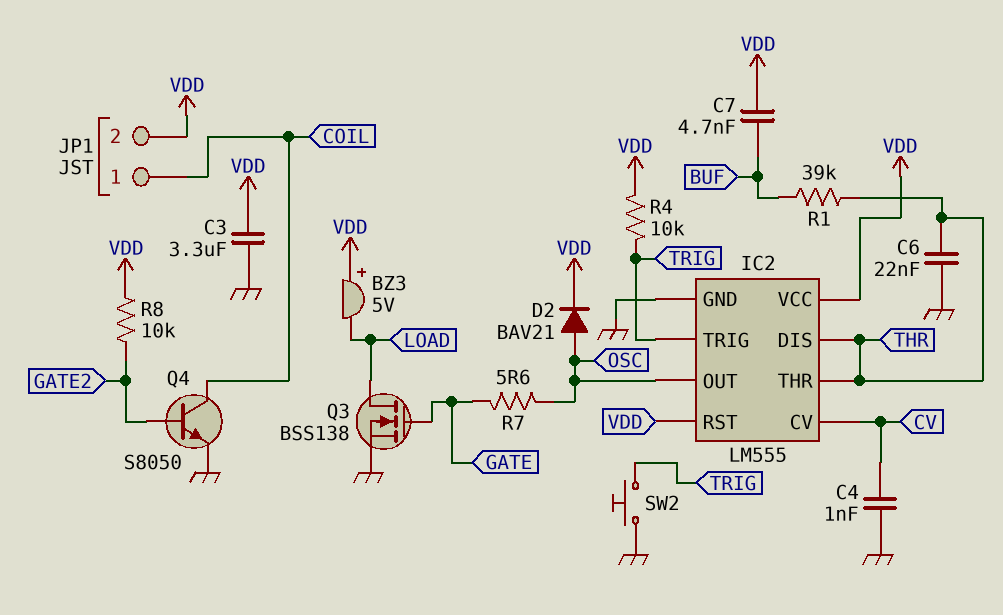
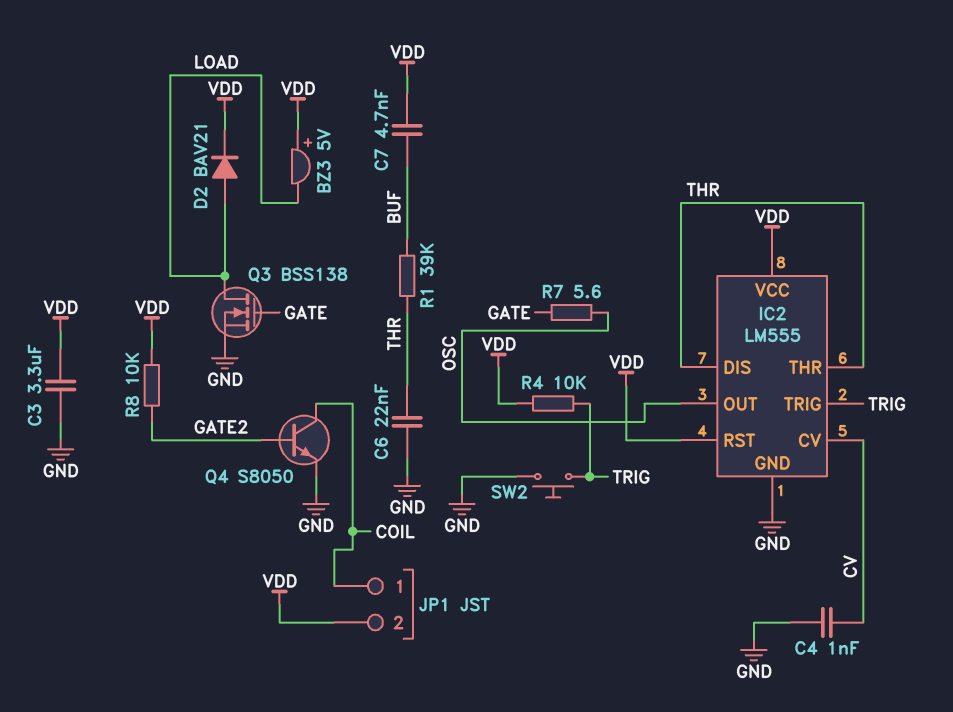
D2: diode BAV21 (A OSC, K VDD) -> diode BAV21 (A LOAD, K VDD)

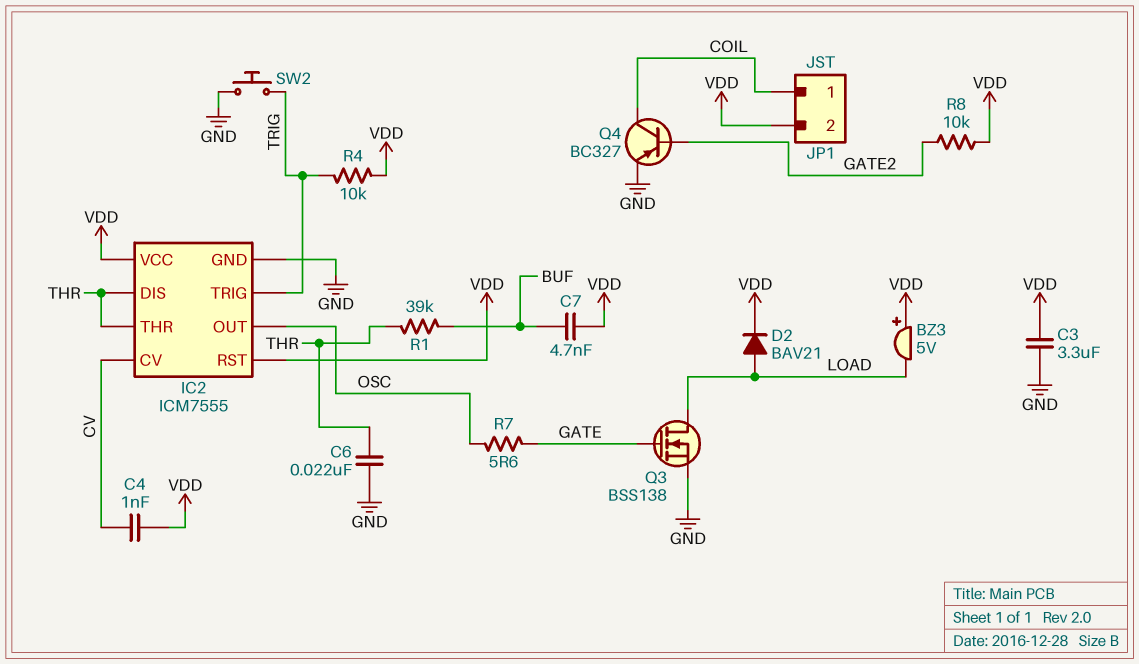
C4: 1nF (CV, GND) -> 1nF (CV, VDD)
IC2: LM555 -> ICM7555
Q4: NPN S8050 (B GATE2, C COIL, E GND) -> PNP BC327 (B GATE2, C COIL, E GND)

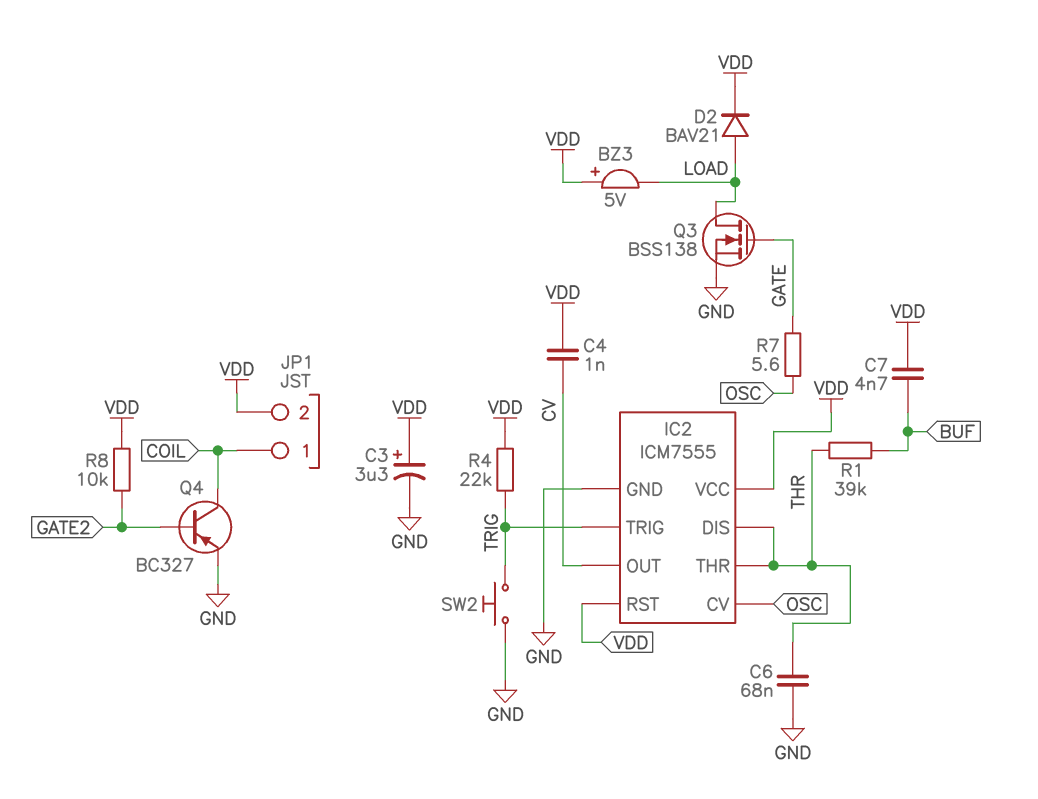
C3: 3.3uF (GND, VDD) -> 3.3uF (plus VDD, minus GND)
C6: 22nF (GND, THR) -> 68nF (GND, THR)
IC2 pin CV: CV -> OSC
IC2 pin OUT: OSC -> CV
R4: 10k (TRIG, VDD) -> 22k (TRIG, VDD)

